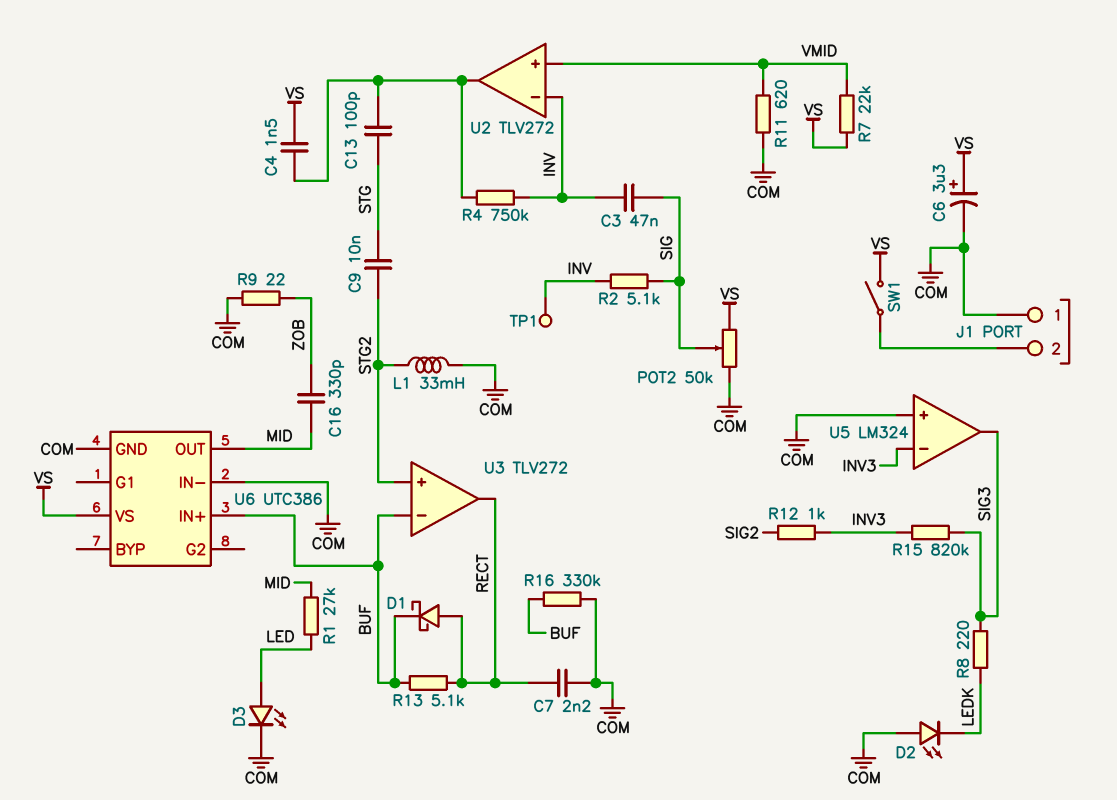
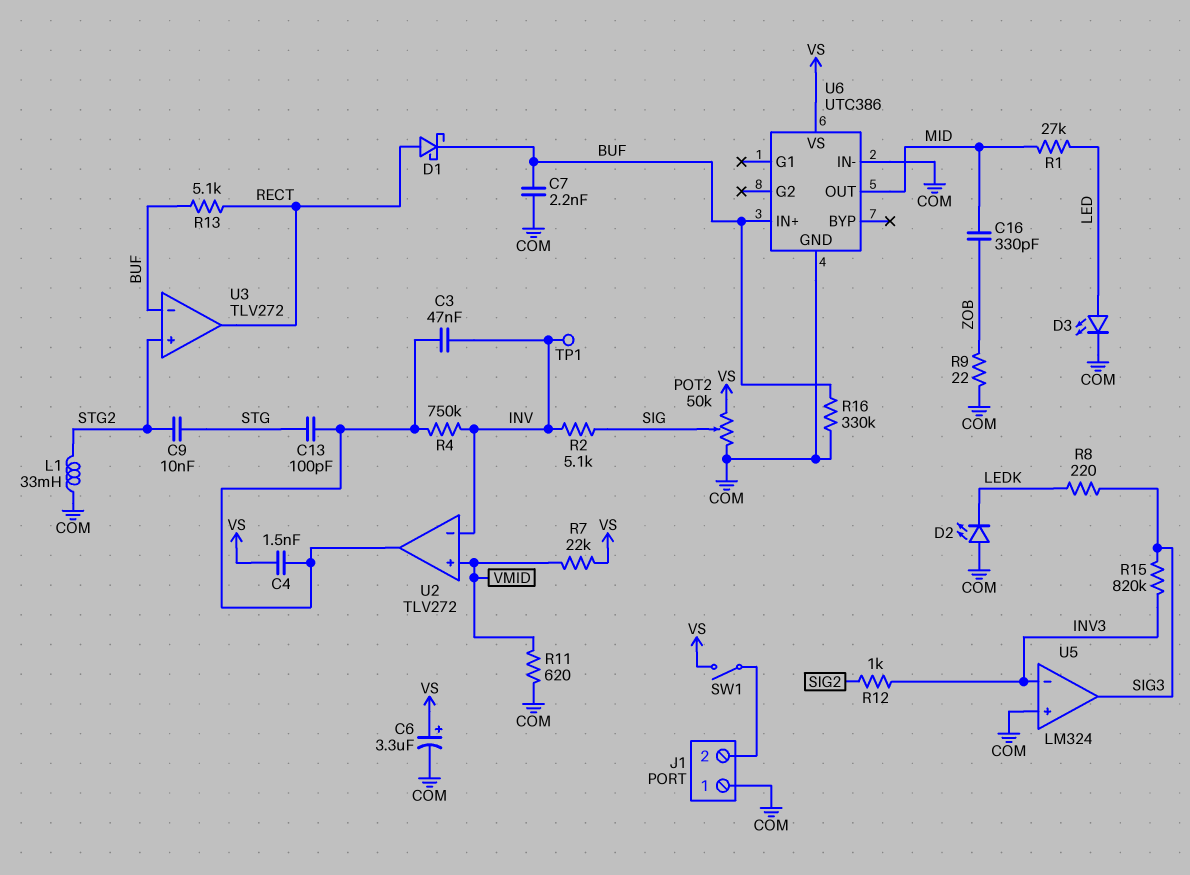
C3: 47nF (INV, SIG) -> 47nF (INV, U2/out)
C7: 2.2nF (COM, RECT) -> 2.2nF (BUF, COM)

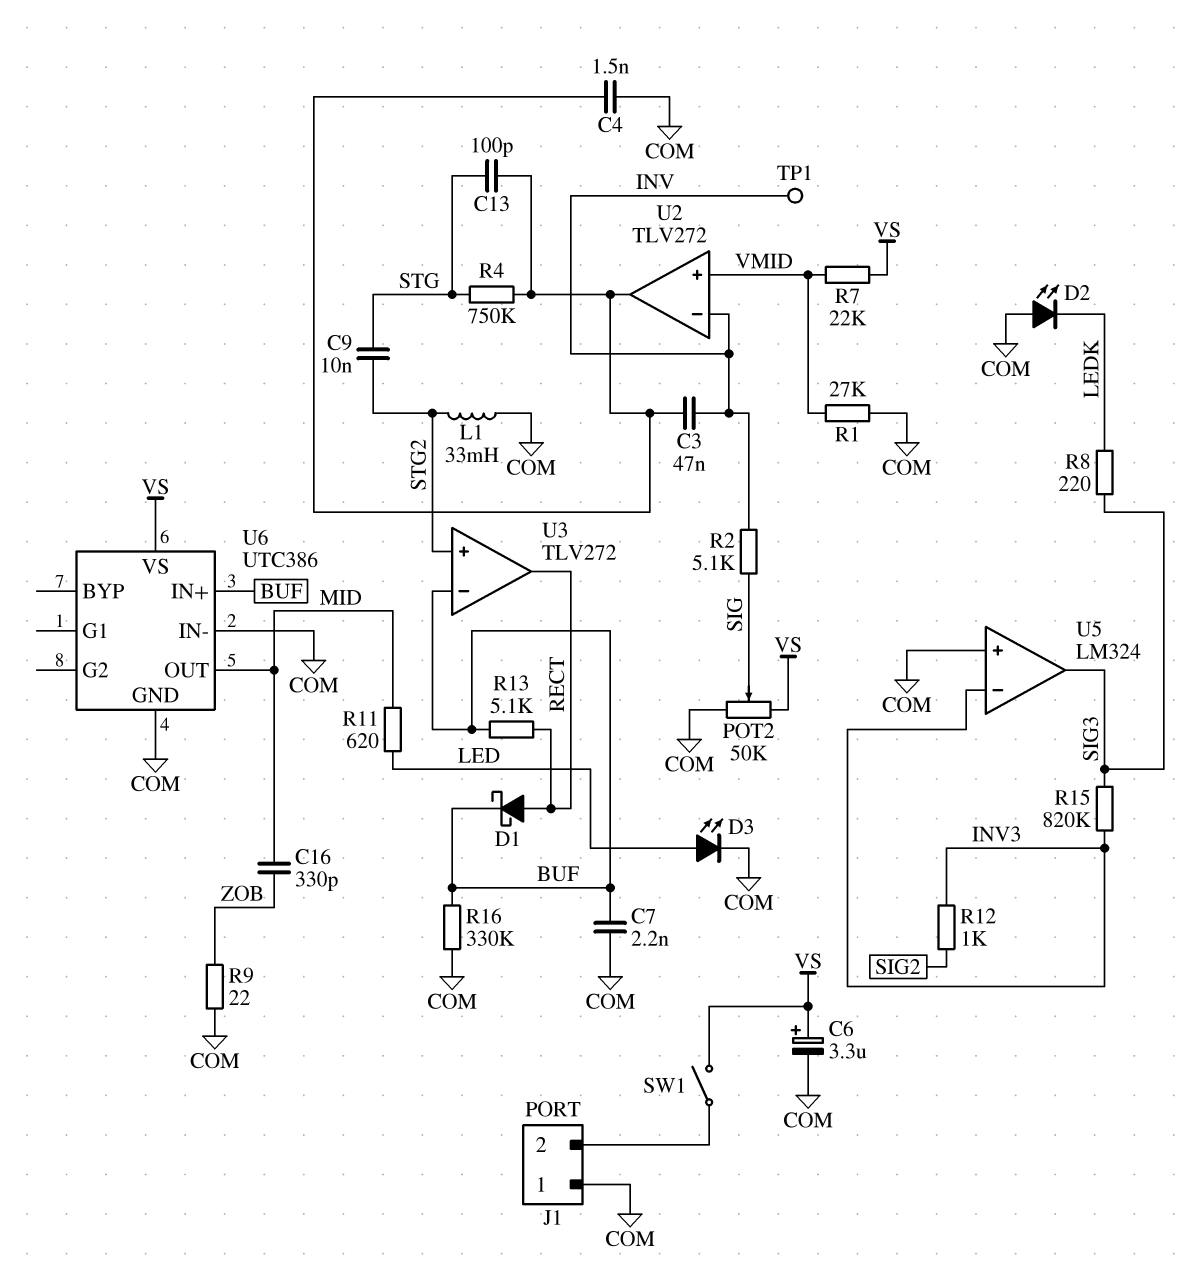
C4: 1.5nF (U2/out, VS) -> 1.5nF (COM, U2/out)
R1: 27k (LED, MID) -> 27k (COM, VMID)
R4: 750k (INV, U2/out) -> 750k (STG, U2/out)
R11: 620 (COM, VMID) -> 620 (LED, MID)

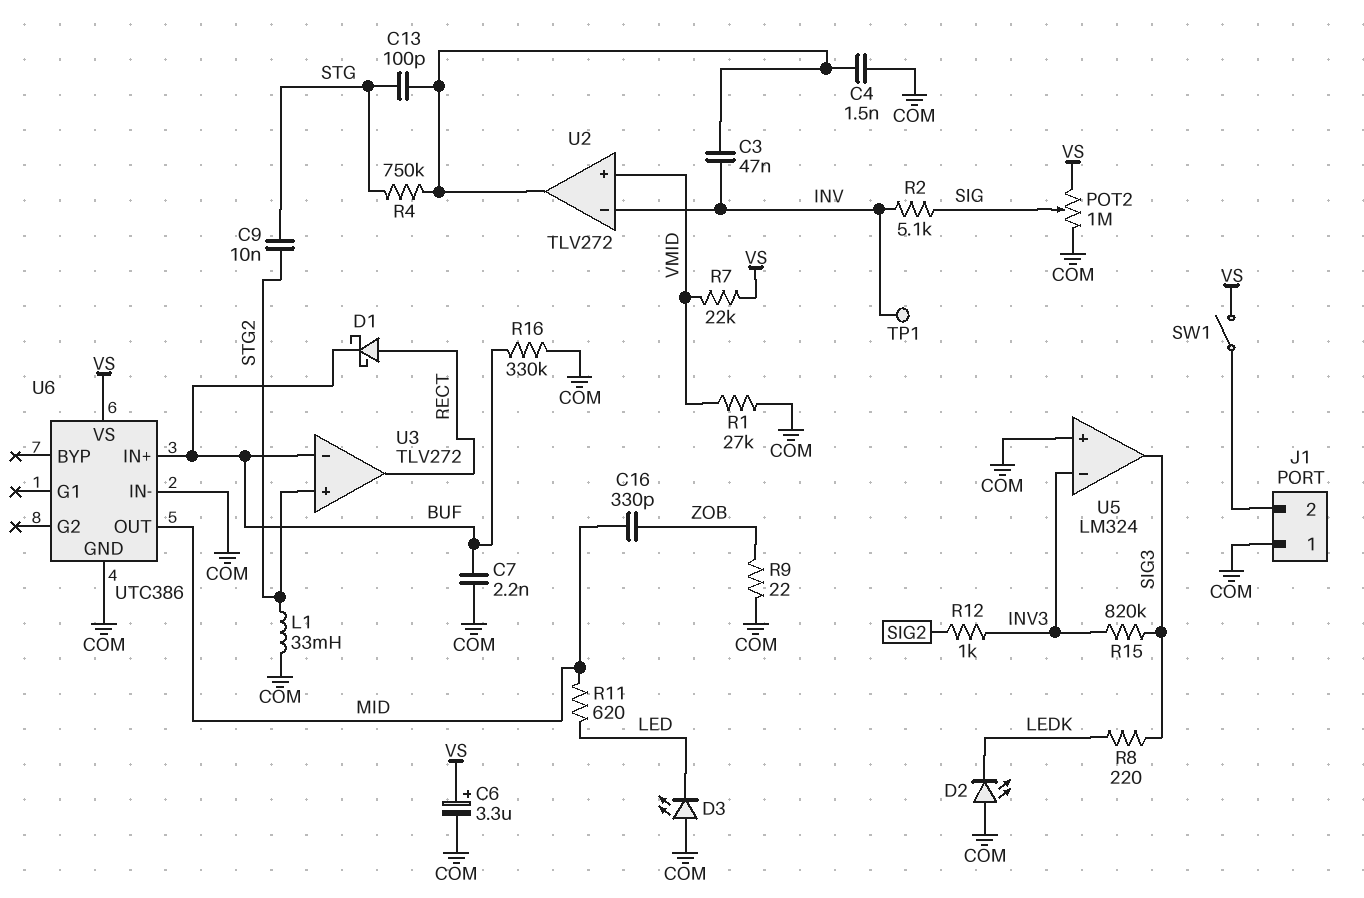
D3: LED (A LED, K COM) -> LED (A COM, K LED)
POT2: 50k (COM, VS, wiper SIG) -> 1M (COM, VS, wiper SIG)
R13: 5.1k (BUF, RECT) -> none

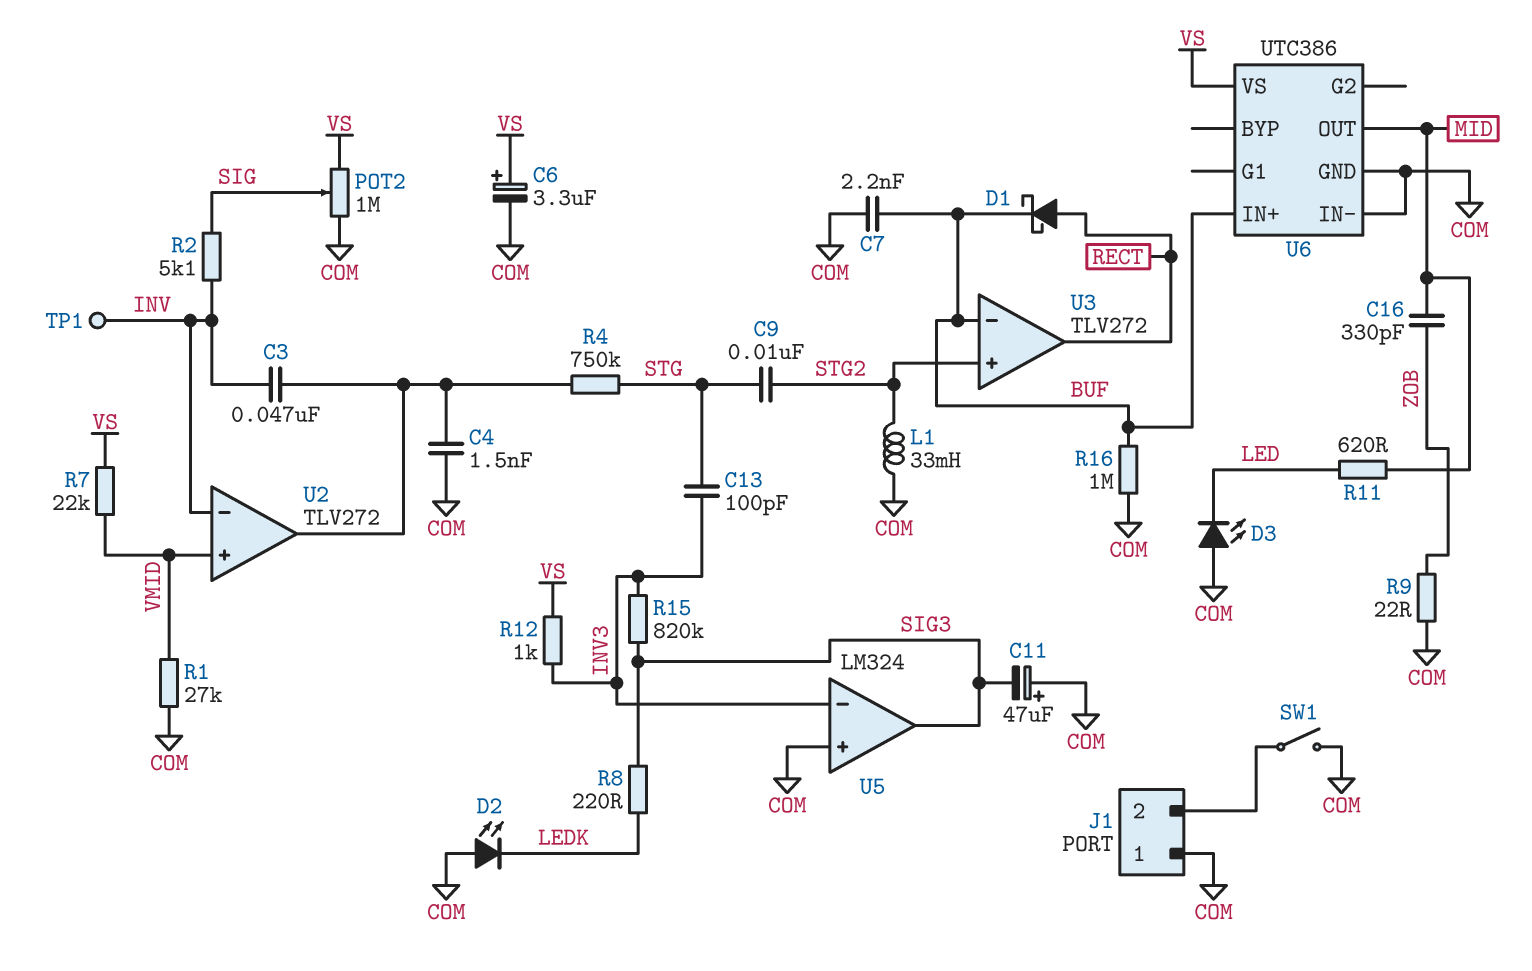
C11: none -> 47uF (plus COM, minus SIG3)
C13: 100pF (STG, U2/out) -> 100pF (INV3, STG)
R12: 1k (INV3, SIG2) -> 1k (INV3, VS)
R16: 330k (BUF, COM) -> 1M (BUF, COM)
SW1: switch (J1/2, VS) -> switch (COM, J1/2)

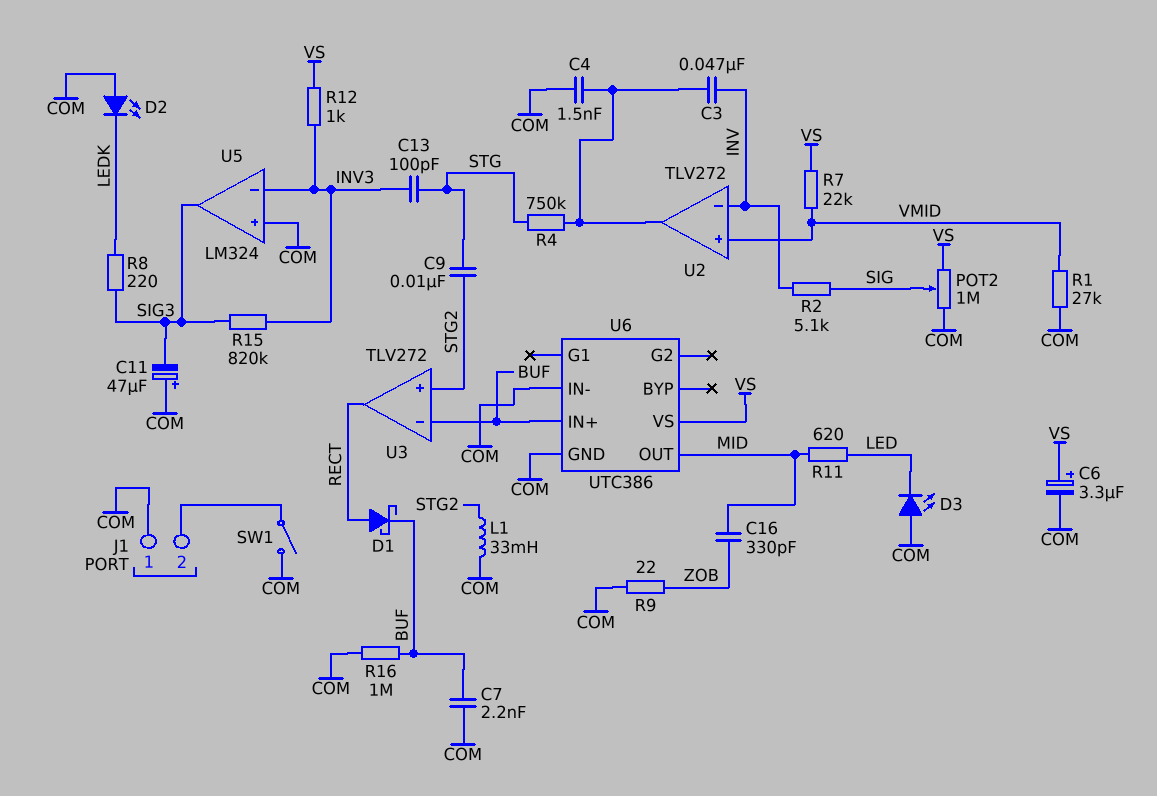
TP1: test point (INV) -> none

